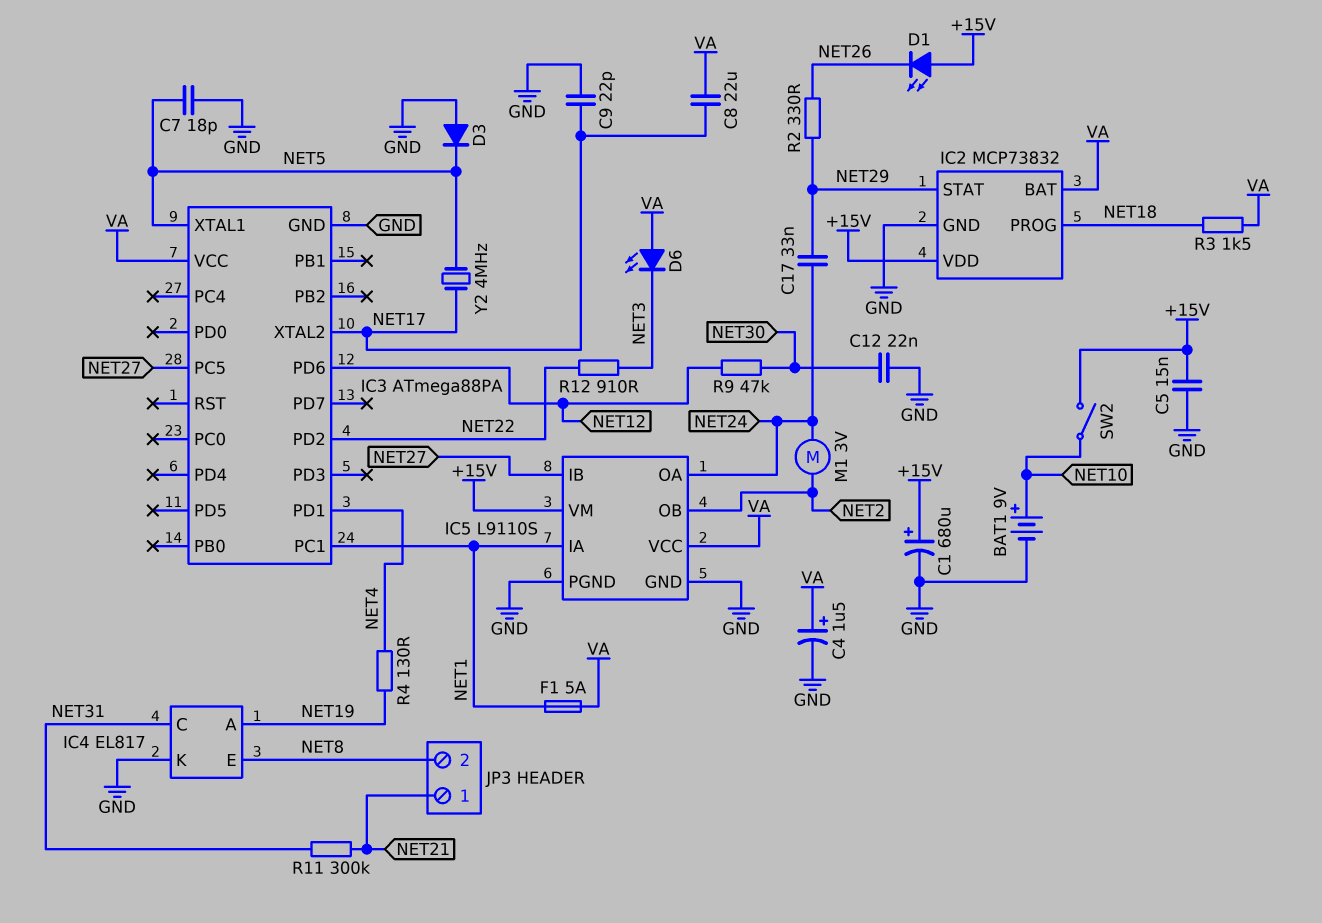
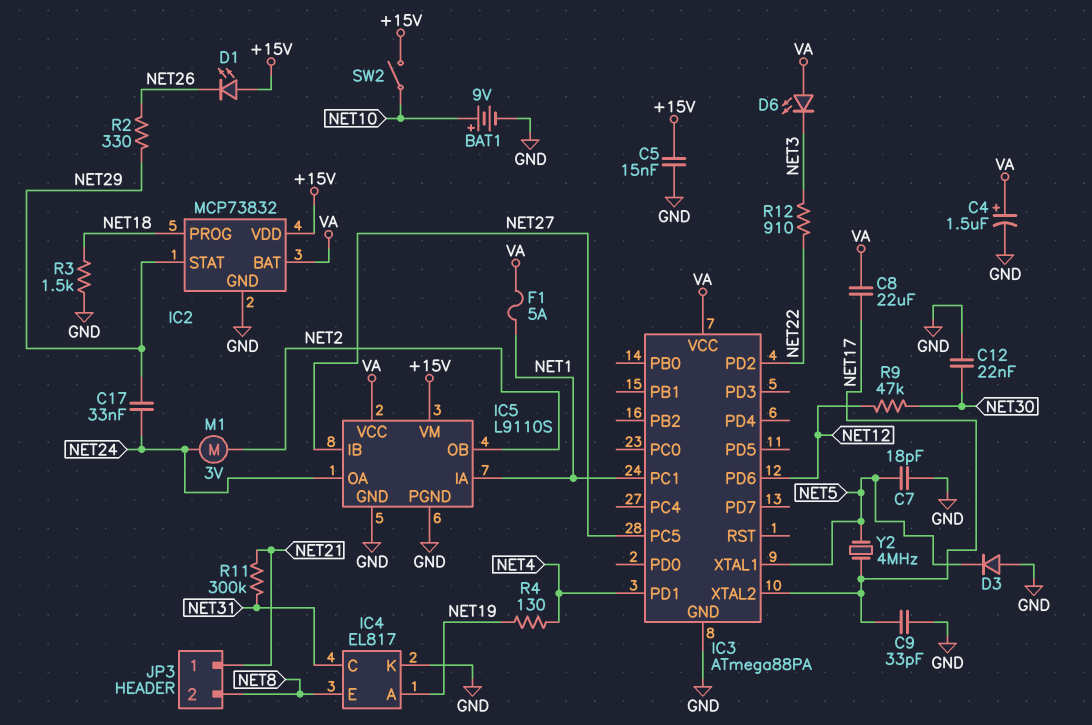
C1: 680uF (plus +15V, minus GND) -> none
C9: 22pF (GND, NET17) -> 33pF (GND, NET17)
R3: 1.5k (NET18, VA) -> 1.5k (GND, NET18)

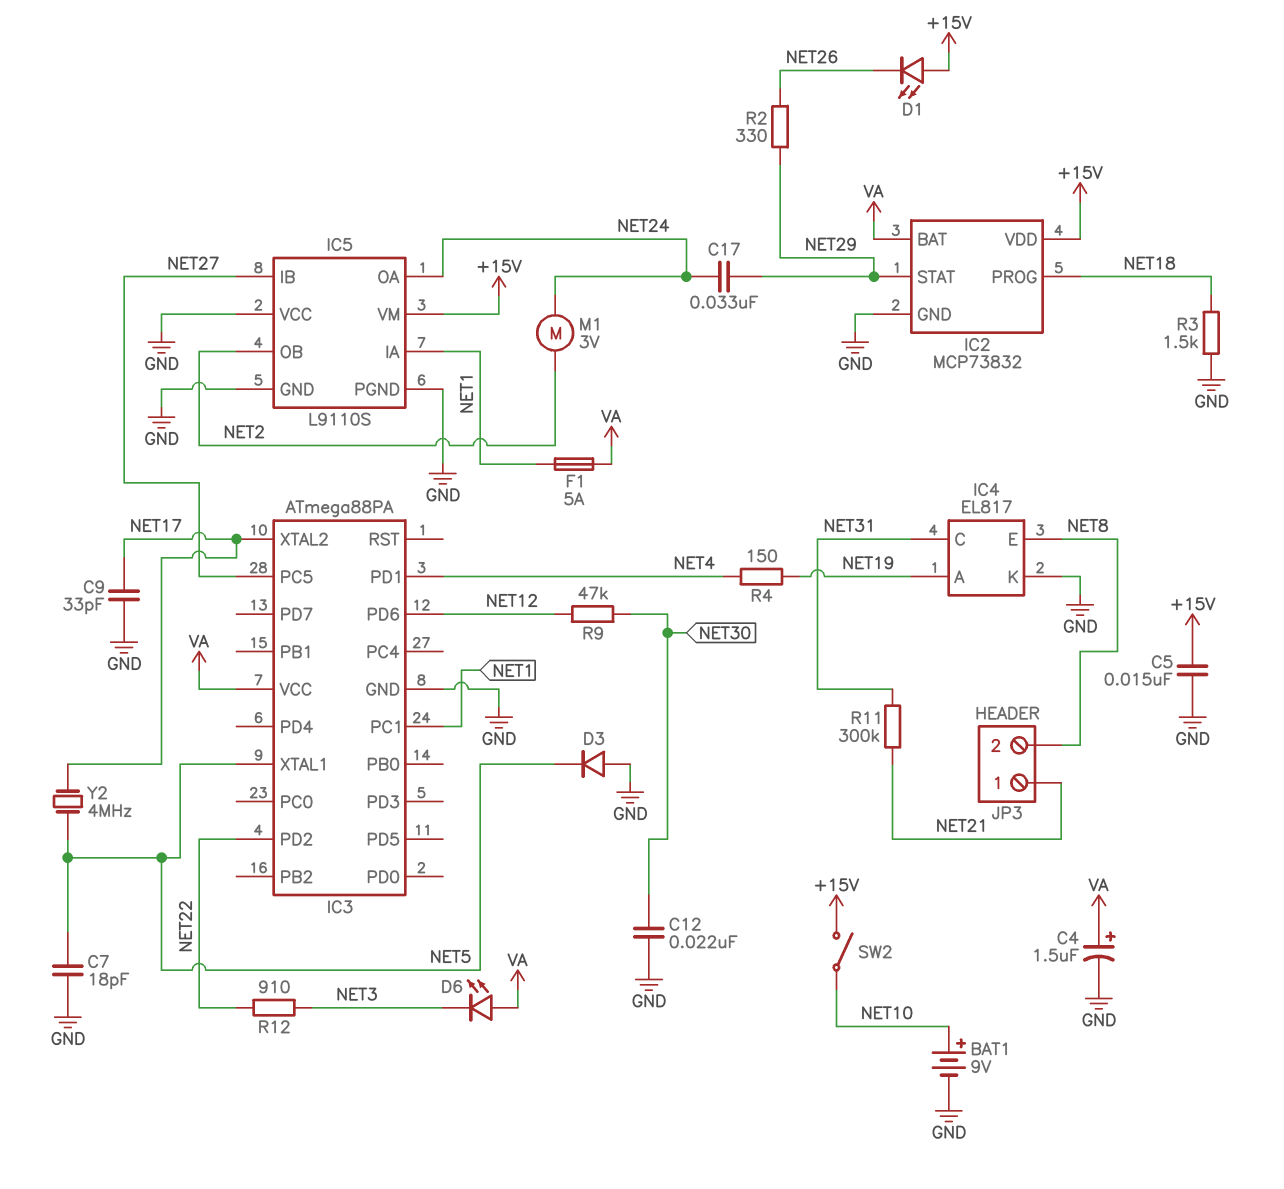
C8: 22uF (NET17, VA) -> none
IC5 pin VCC: VA -> GND
R4: 130 (NET4, NET19) -> 150 (NET4, NET19)

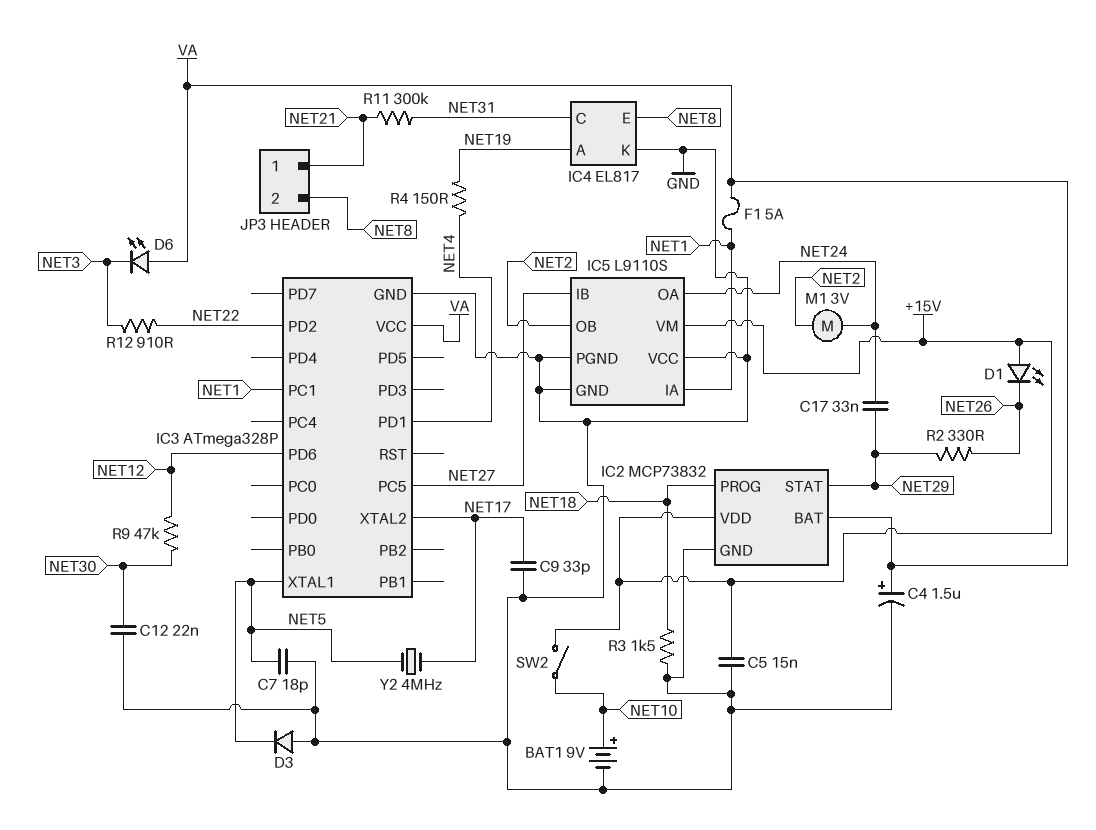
IC3: ATmega88PA -> ATmega328P

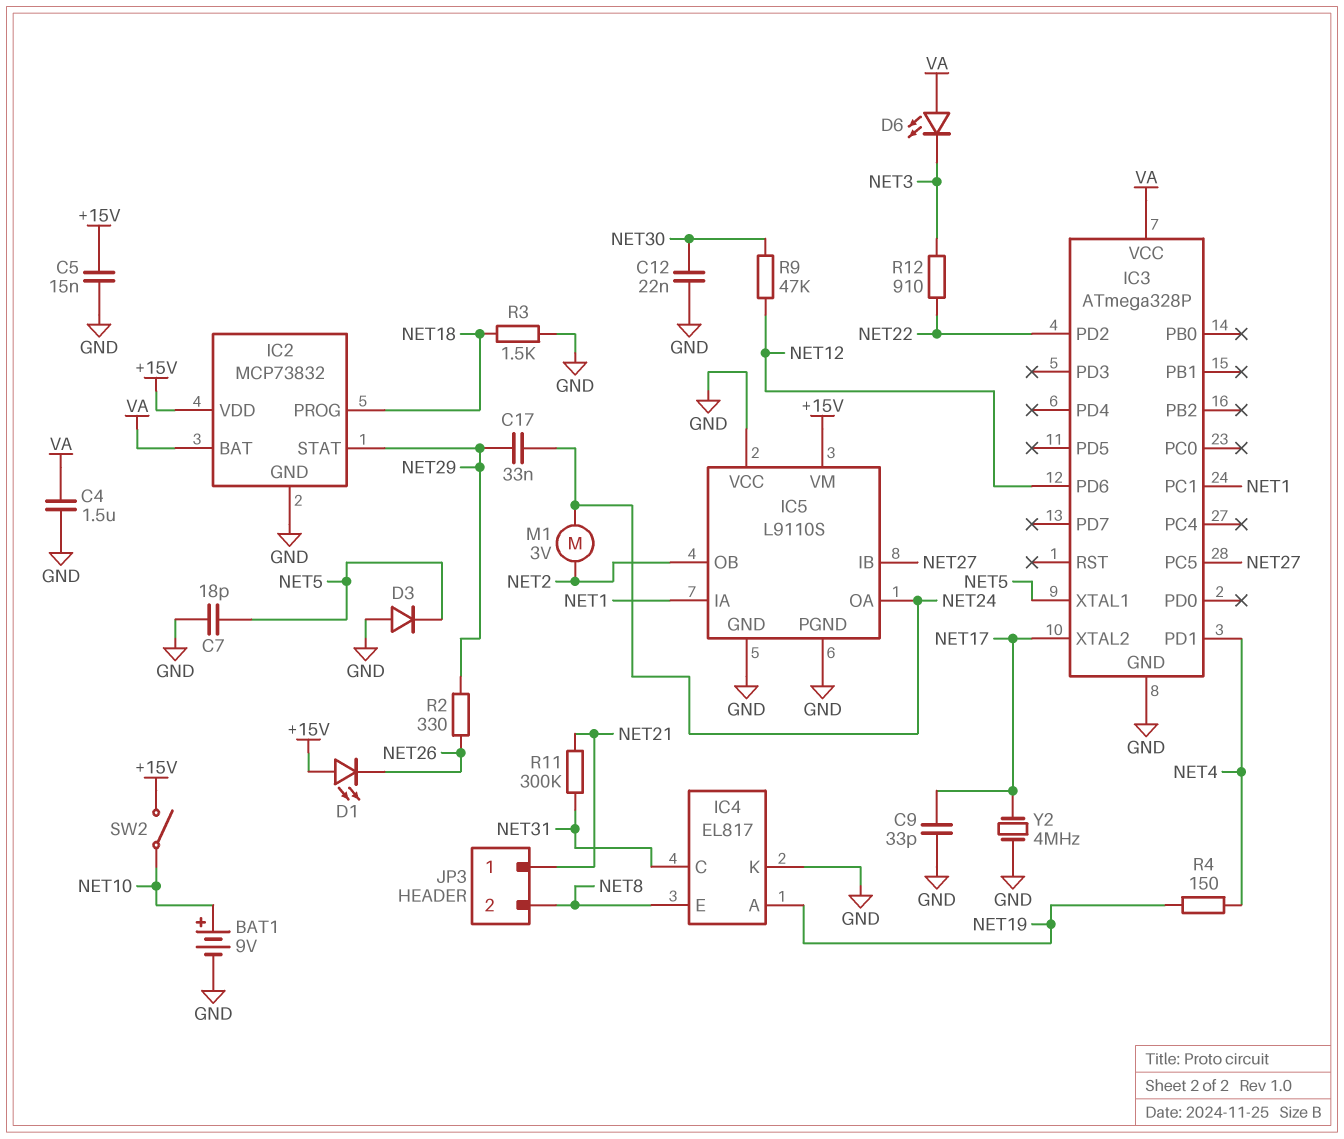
C4: 1.5uF (plus VA, minus GND) -> 1.5uF (GND, VA)
F1: 5A (NET1, VA) -> none
Y2: 4MHz (NET5, NET17) -> 4MHz (GND, NET17)

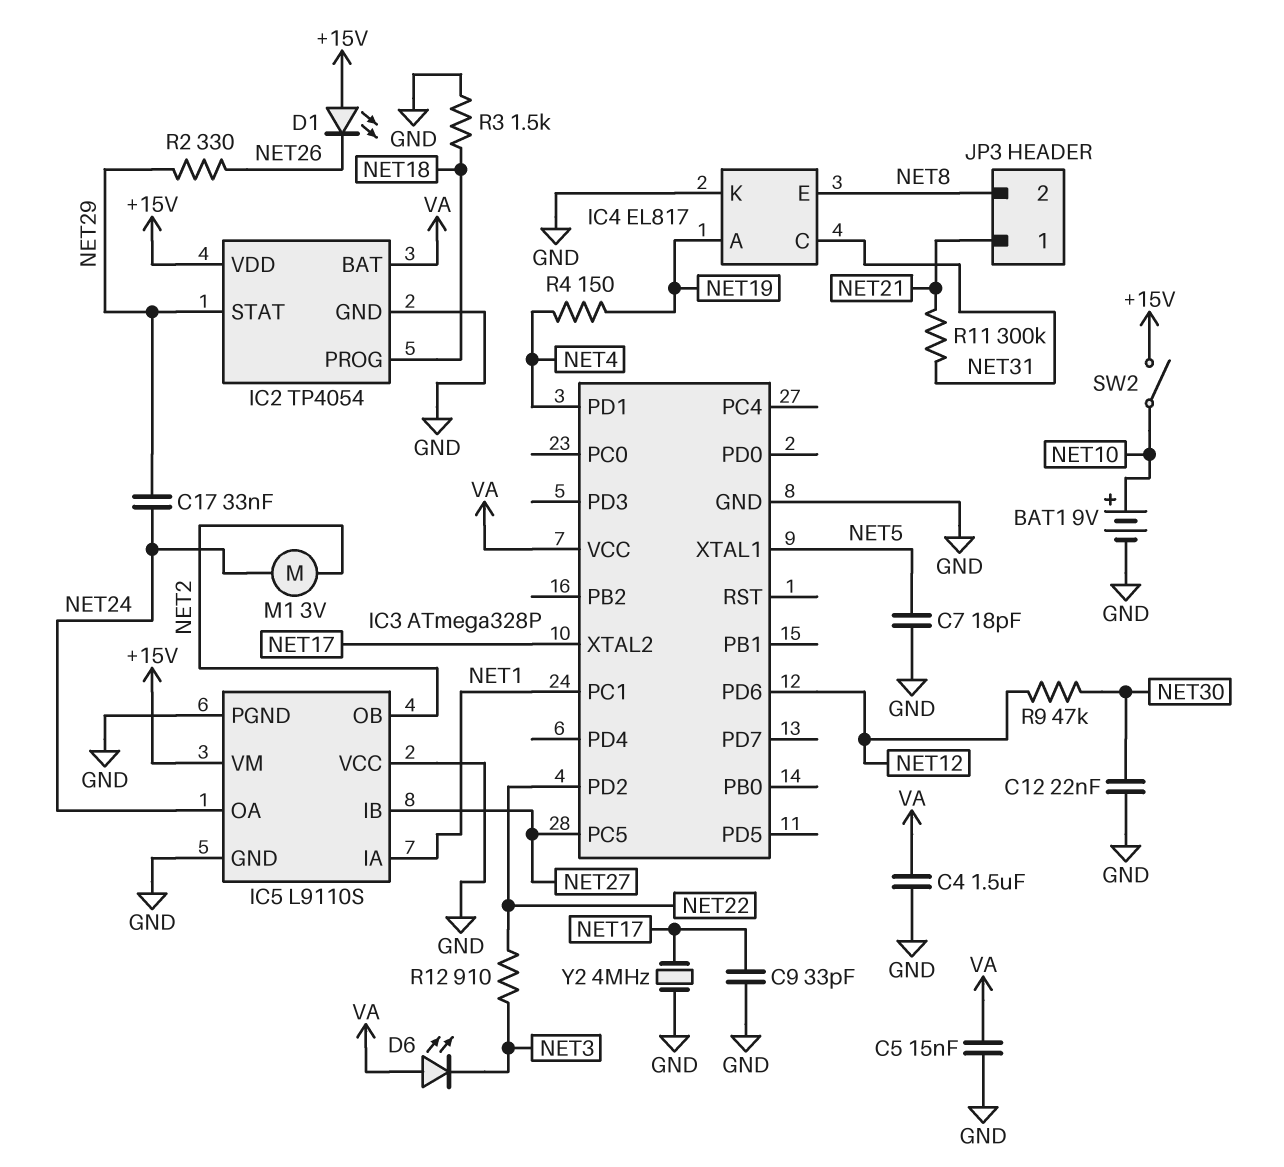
C5: 15nF (+15V, GND) -> 15nF (GND, VA)
D3: diode (A GND, K NET5) -> none
IC2: MCP73832 -> TP4054

